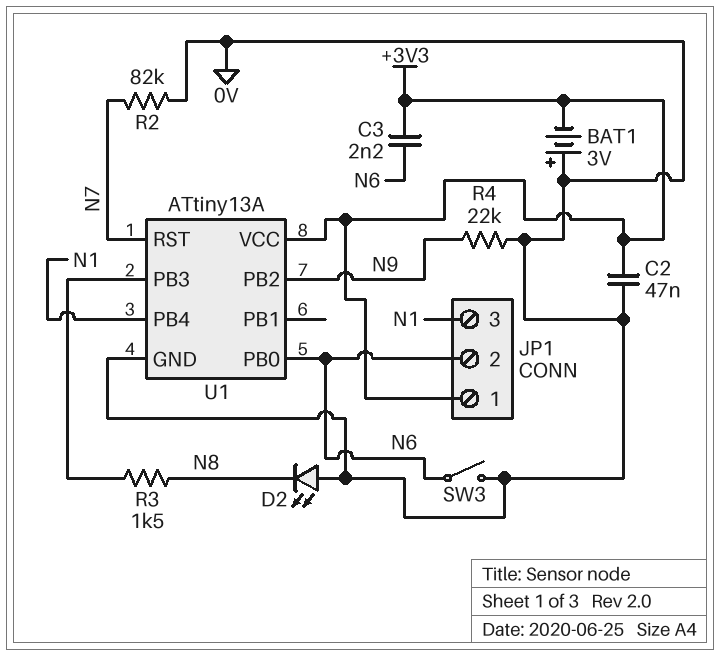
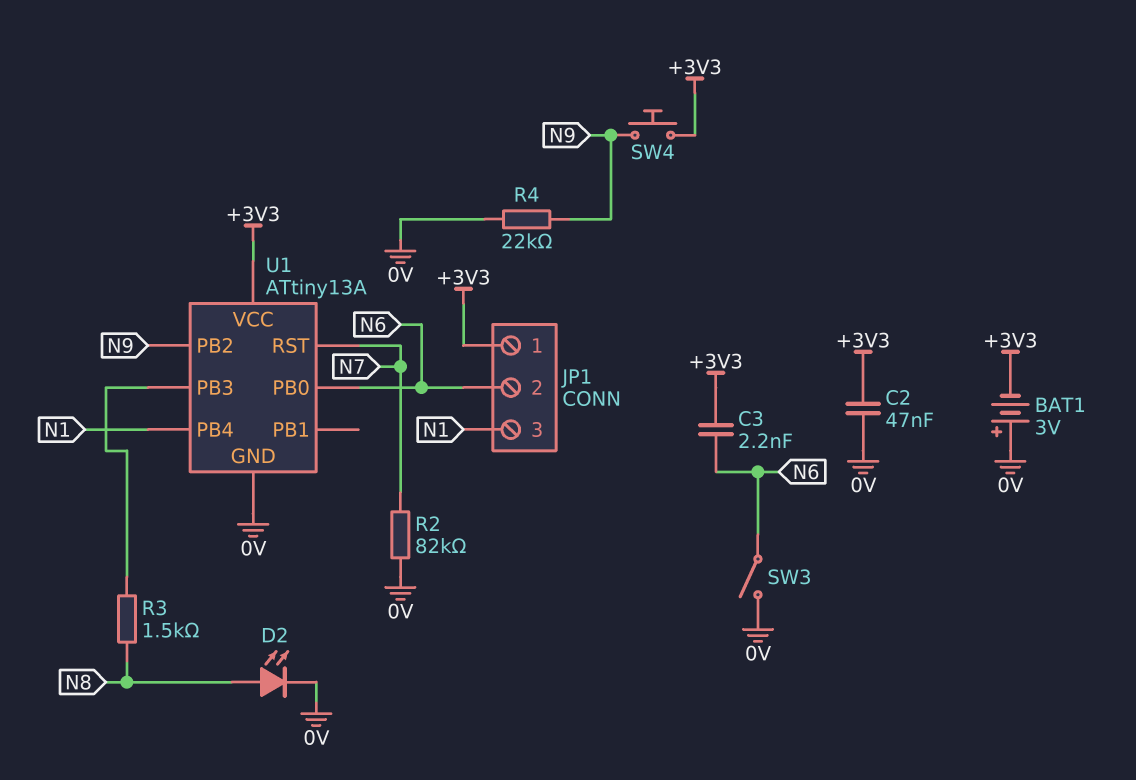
D2: LED (A 0V, K N8) -> LED (A N8, K 0V)
SW4: none -> button (+3V3, N9)

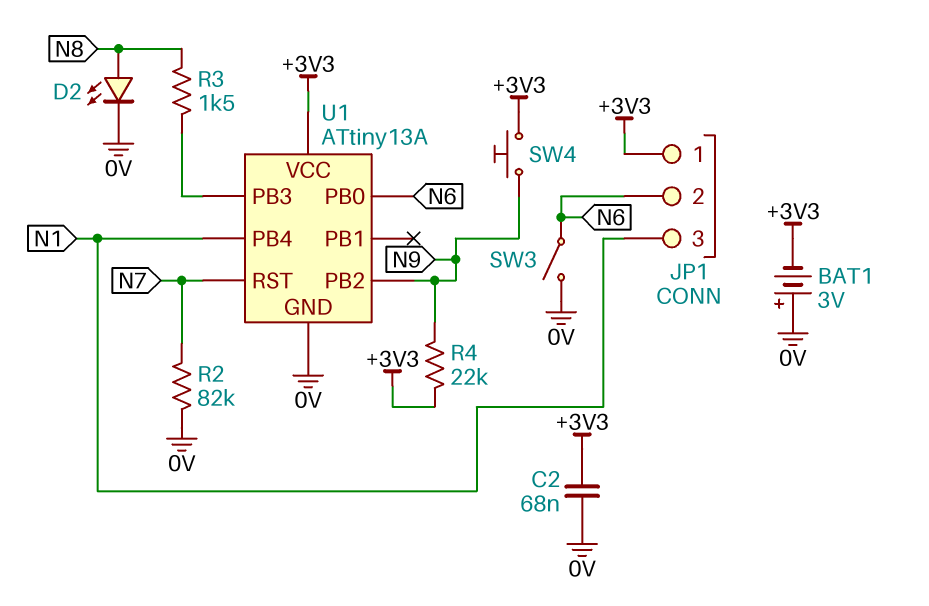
C2: 47nF (+3V3, 0V) -> 68nF (+3V3, 0V)
C3: 2.2nF (+3V3, N6) -> none
R4: 22k (0V, N9) -> 22k (+3V3, N9)

